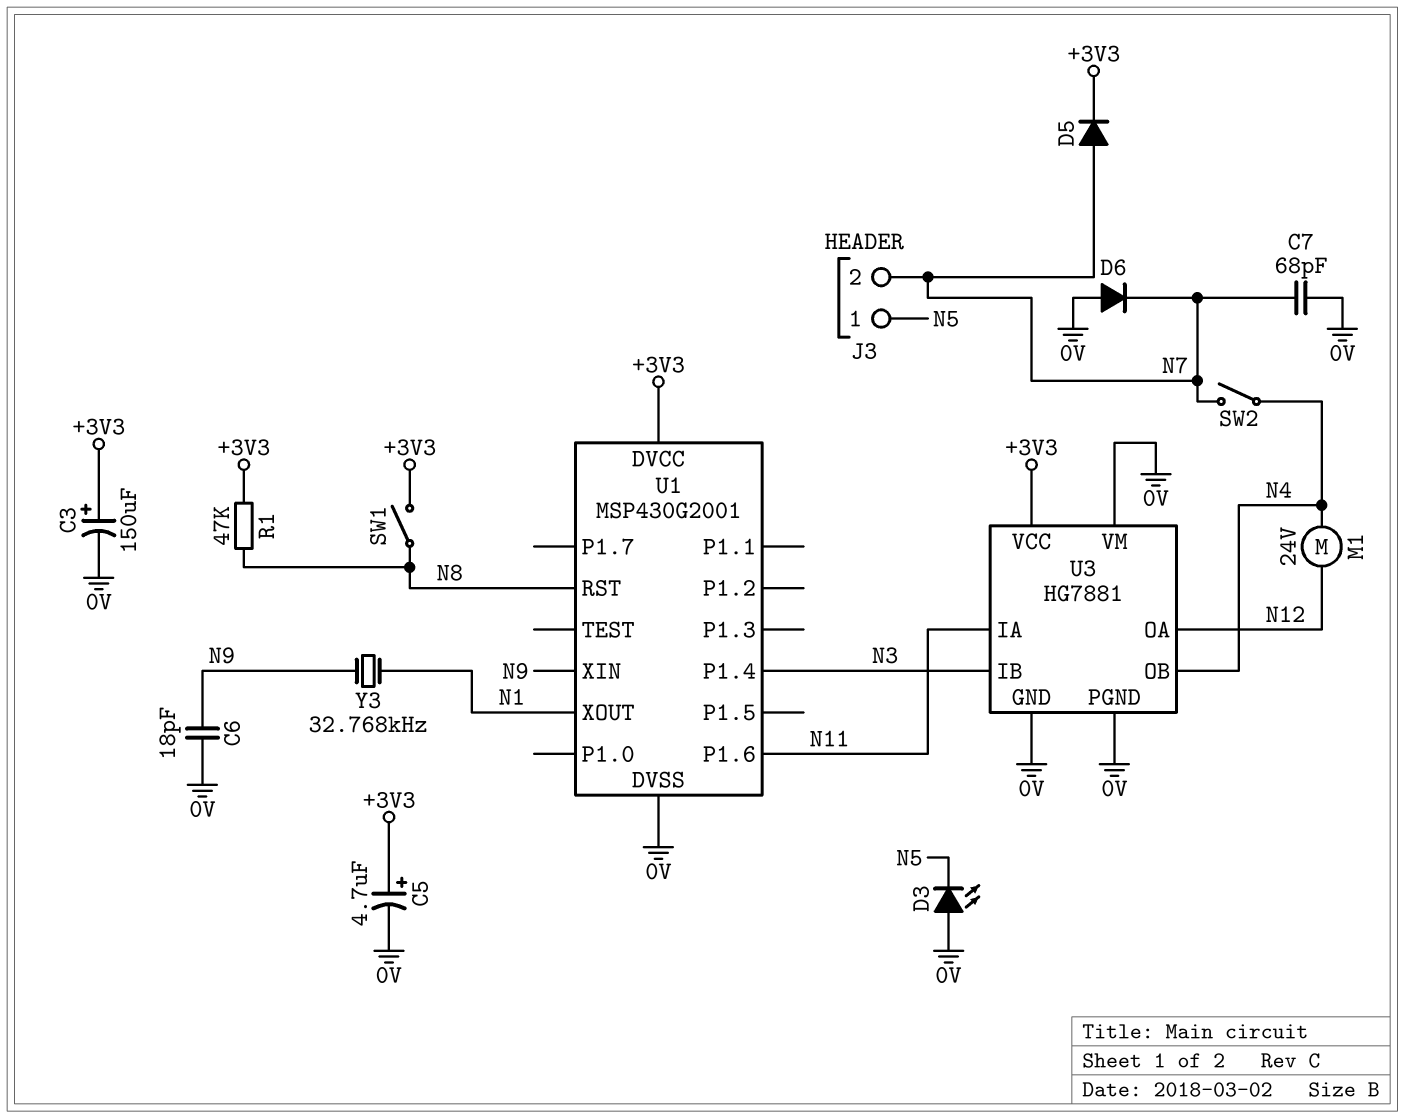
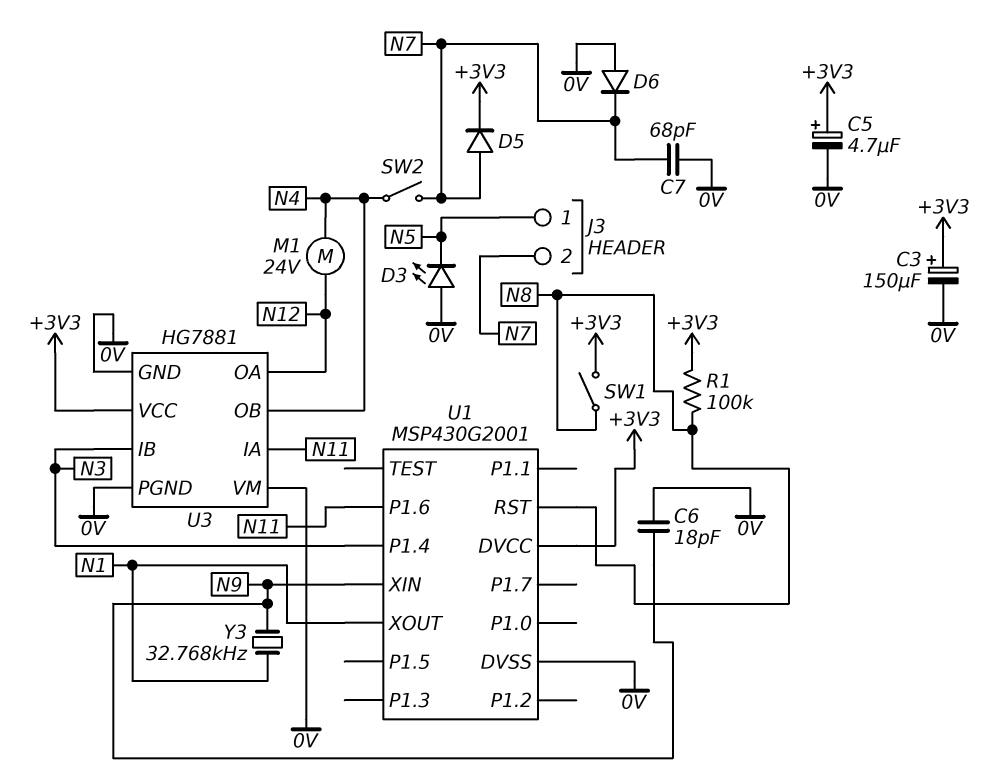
R1: 47k (+3V3, N8) -> 100k (+3V3, N8)

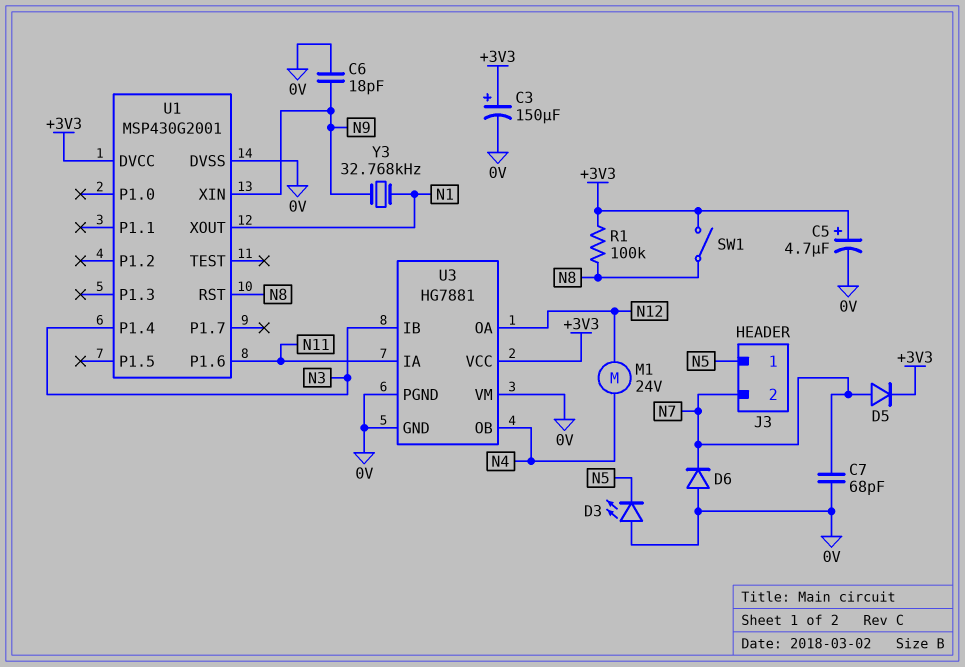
SW2: switch (N4, N7) -> none

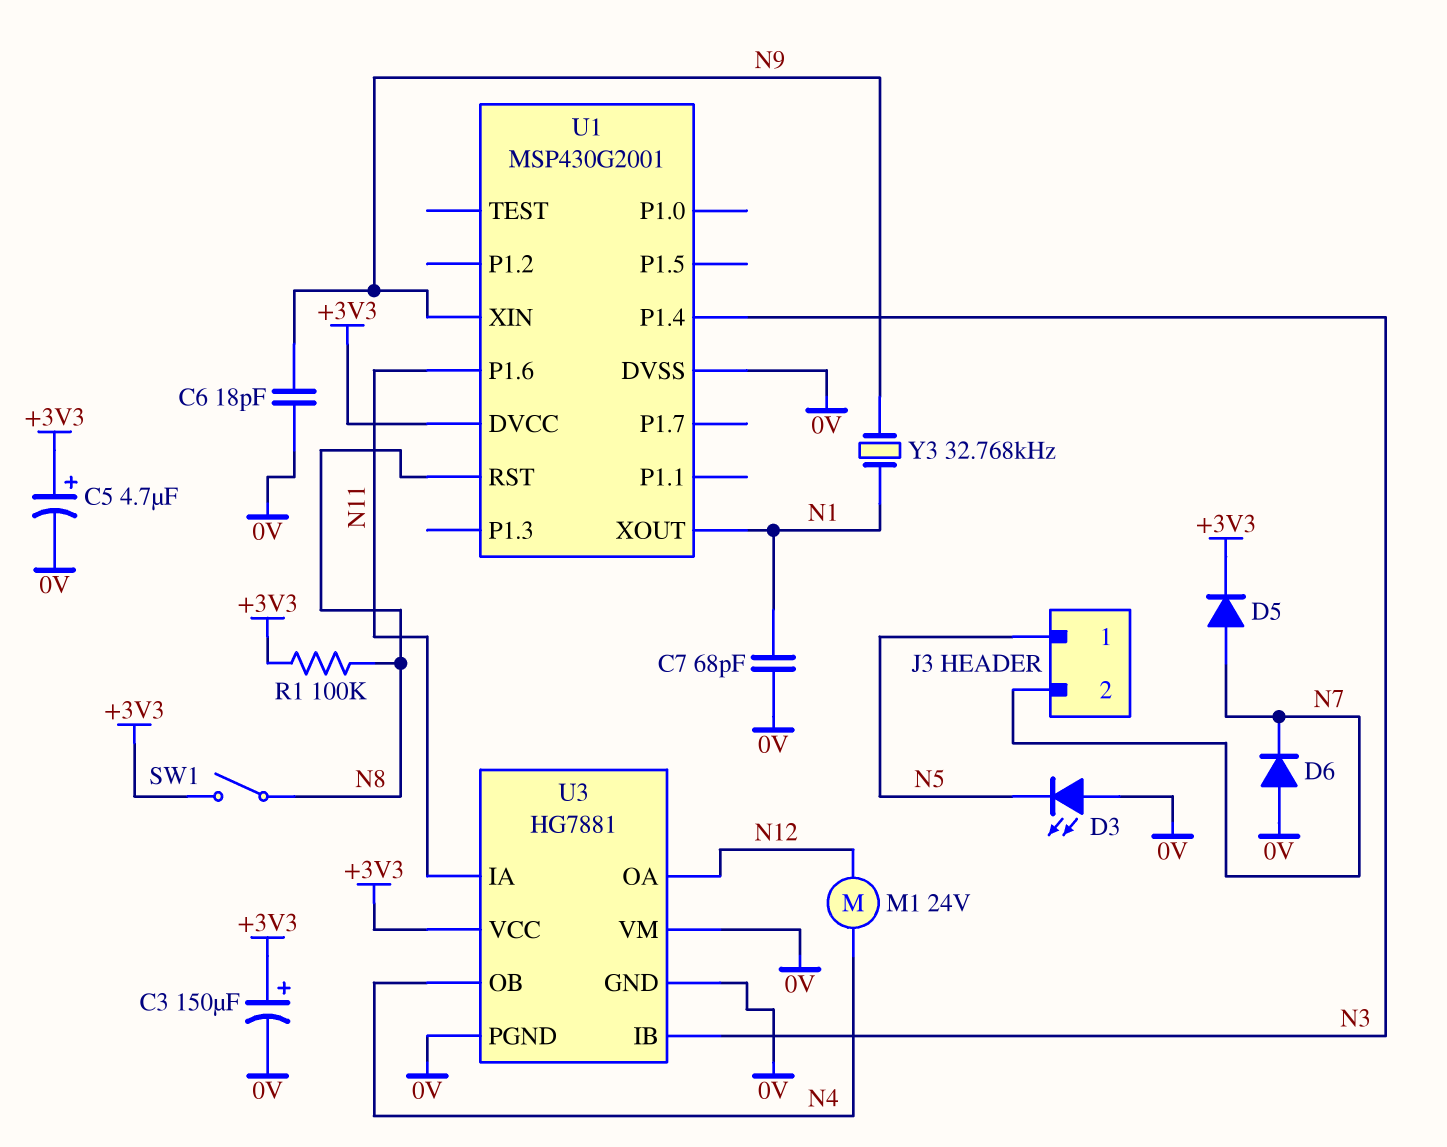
C7: 68pF (0V, N7) -> 68pF (0V, N1)

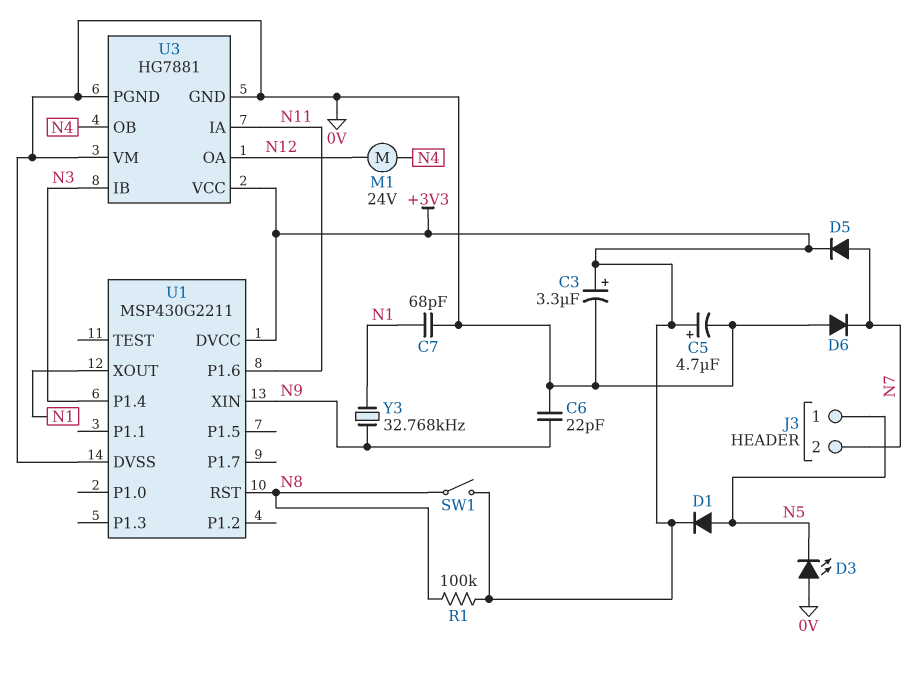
C3: 150uF (plus +3V3, minus 0V) -> 3.3uF (plus +3V3, minus 0V)
C6: 18pF (0V, N9) -> 22pF (0V, N9)
D1: none -> diode (A N5, K +3V3)
U1: MSP430G2001 -> MSP430G2211

